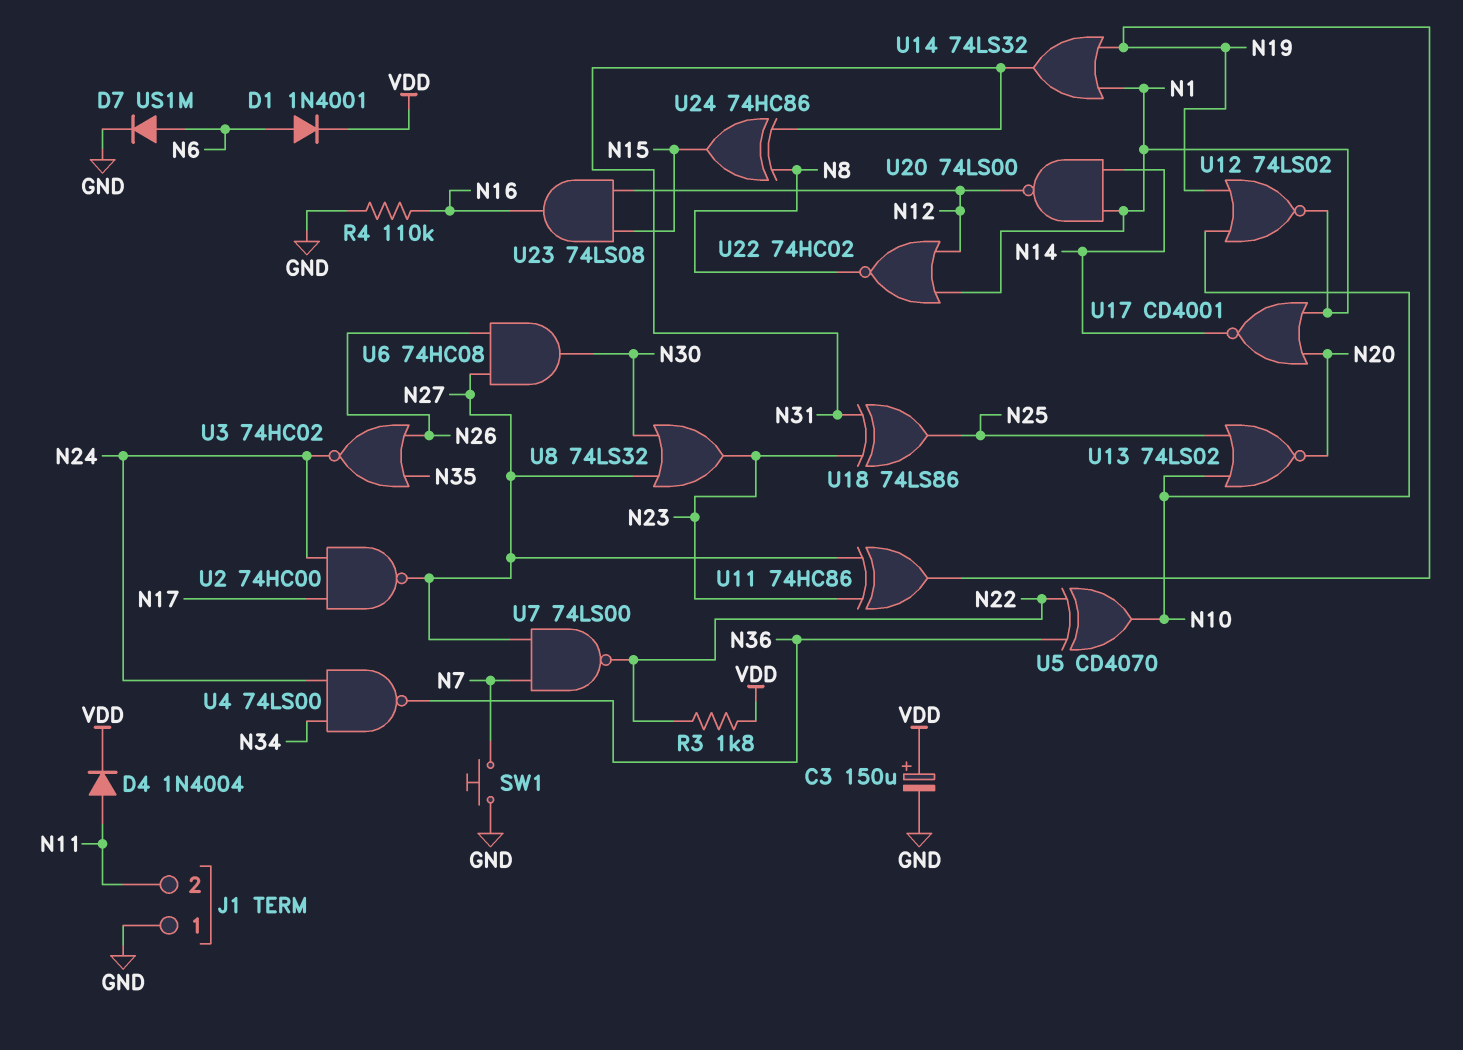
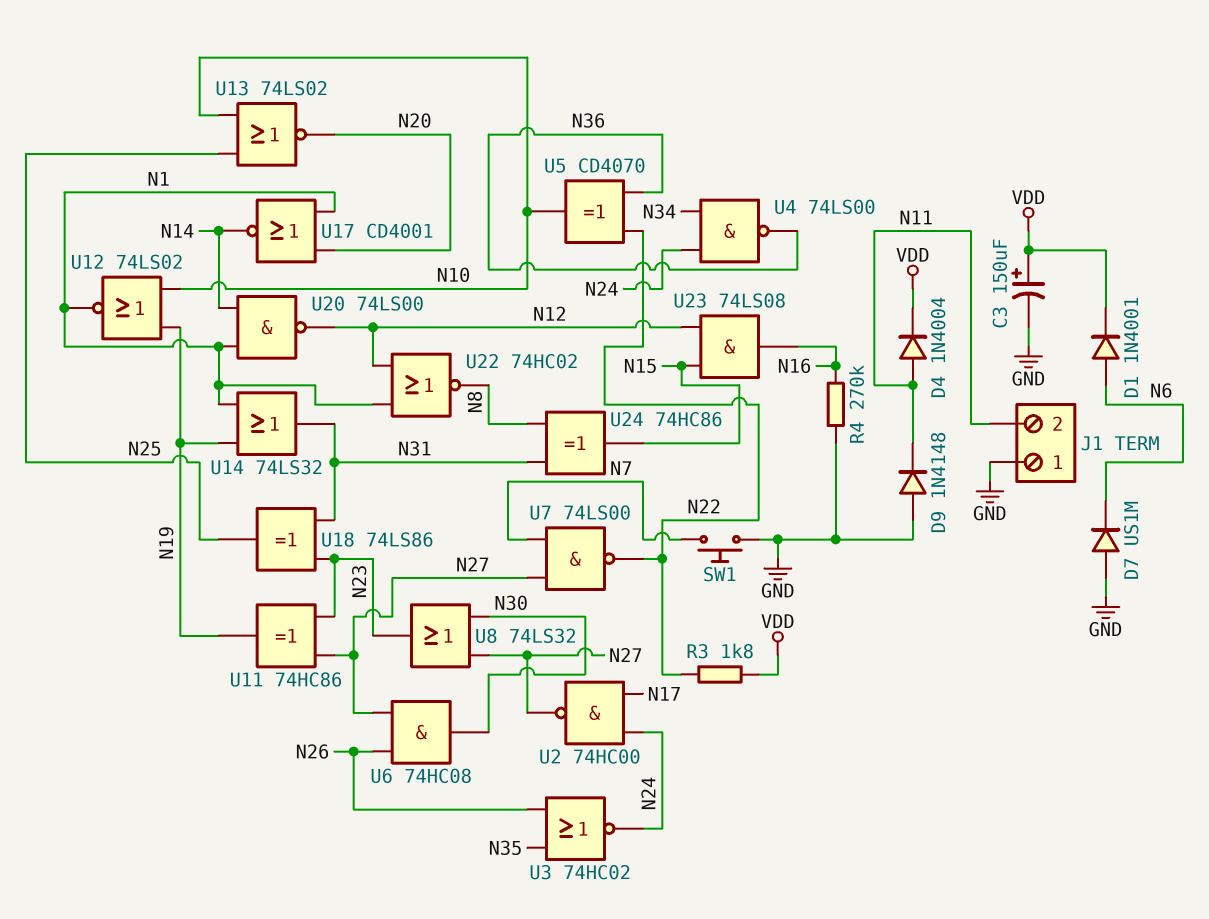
D7: diode US1M (A N6, K GND) -> diode US1M (A GND, K N6)
D9: none -> diode 1N4148 (A GND, K N11)
R4: 110k (GND, N16) -> 270k (GND, N16)

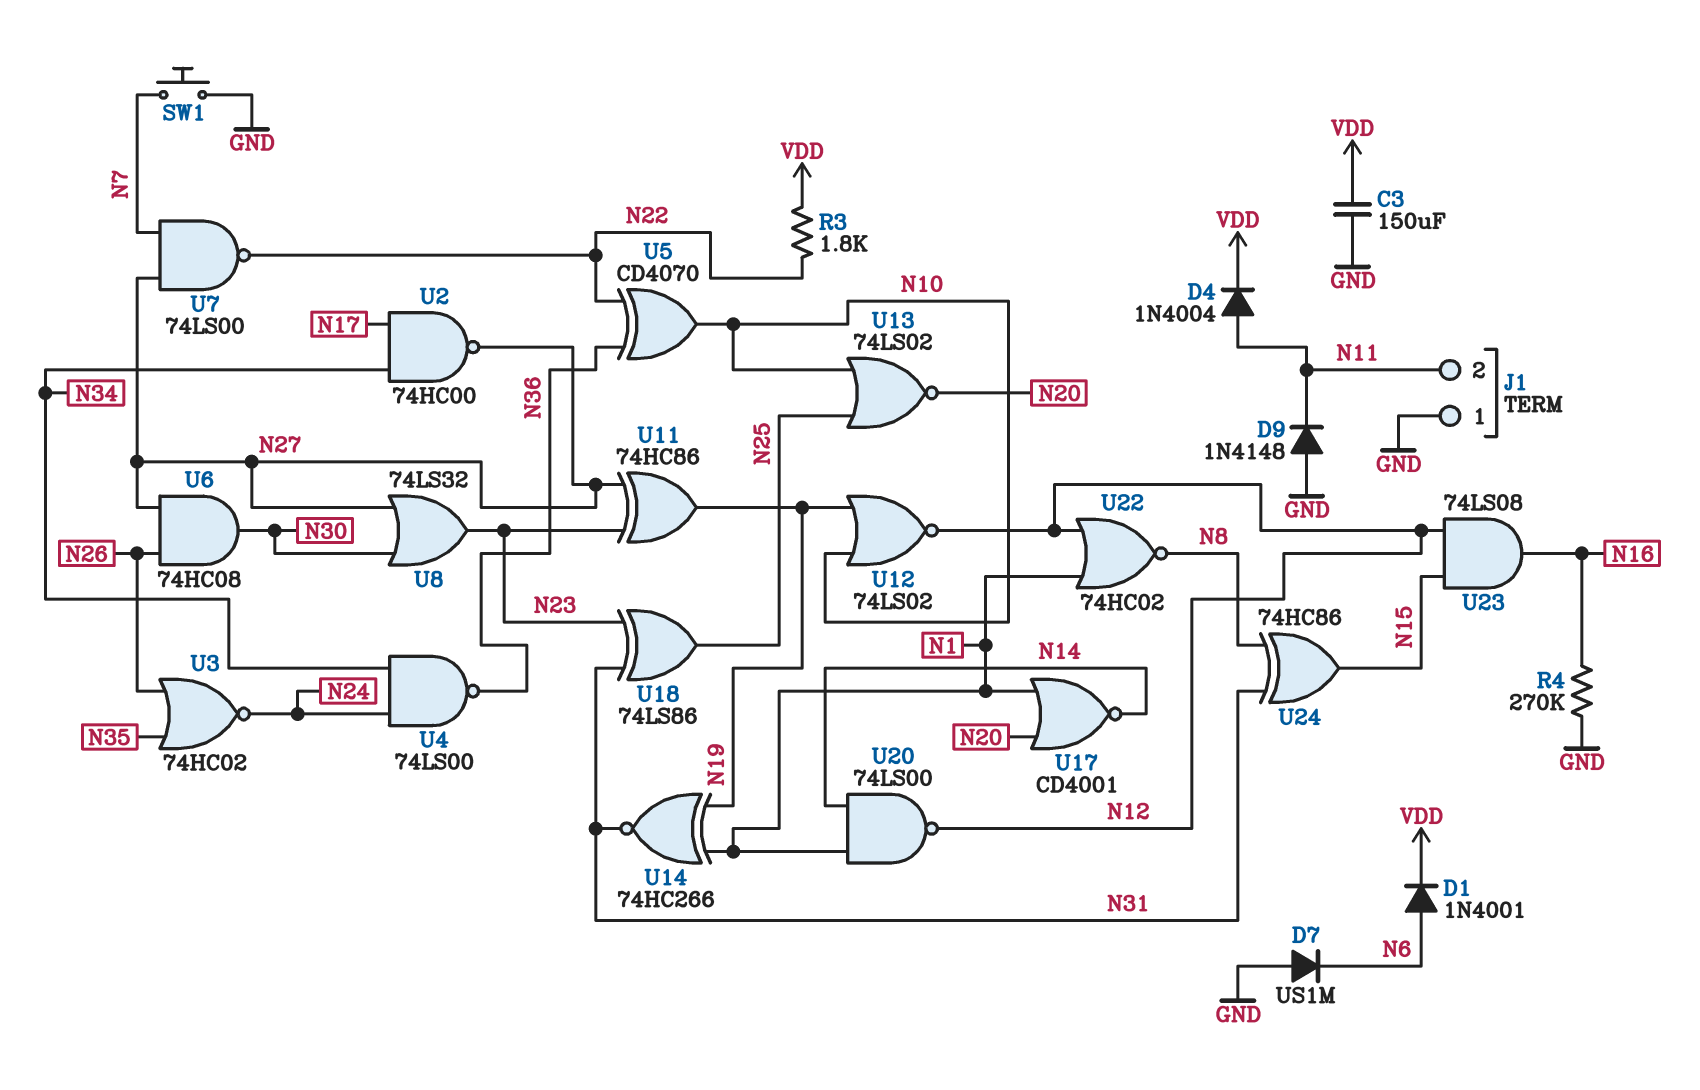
C3: 150uF (plus VDD, minus GND) -> 150uF (GND, VDD)
U2: NAND 74HC00 (in N17, in N24, out N27) -> NAND 74HC00 (in N17, in N34, out N27)
U12: NOR 74LS02 (in N10, in N19, out N1) -> NOR 74LS02 (in N10, in N19, out N12)
U14: OR 74LS32 (in N1, in N19, out N31) -> XNOR 74HC266 (in N1, in N19, out N31)

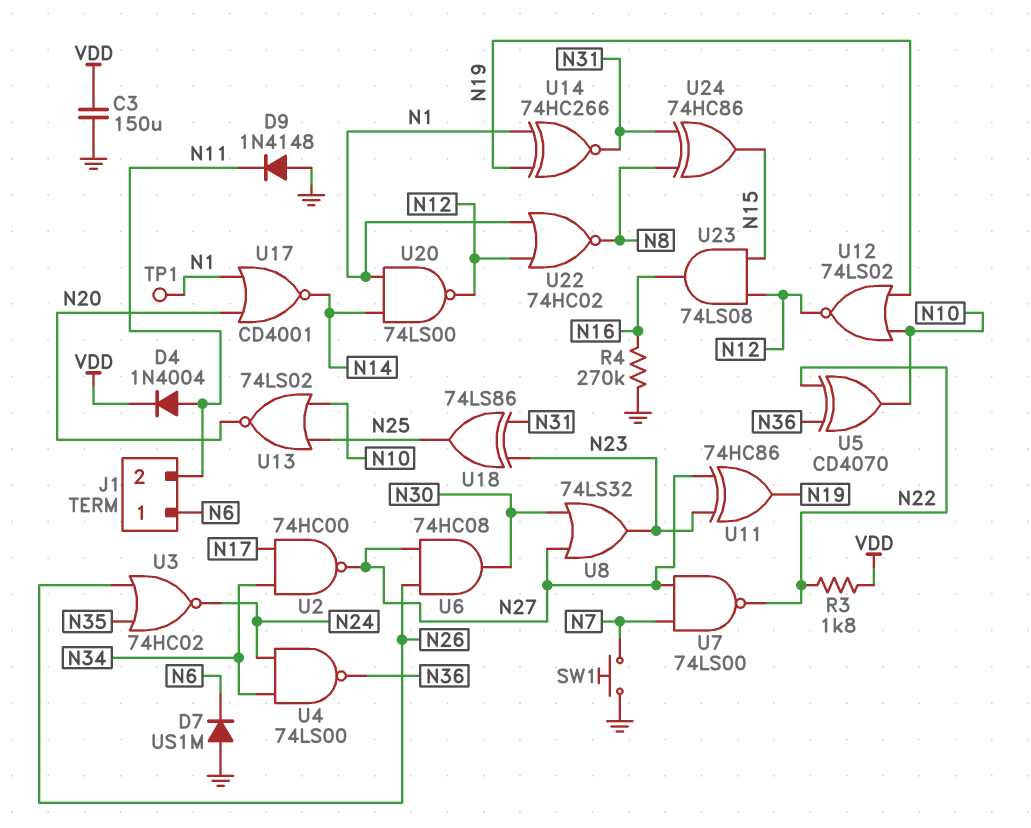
D1: diode 1N4001 (A N6, K VDD) -> none
J1 pin 1: GND -> N6
TP1: none -> test point (N1)

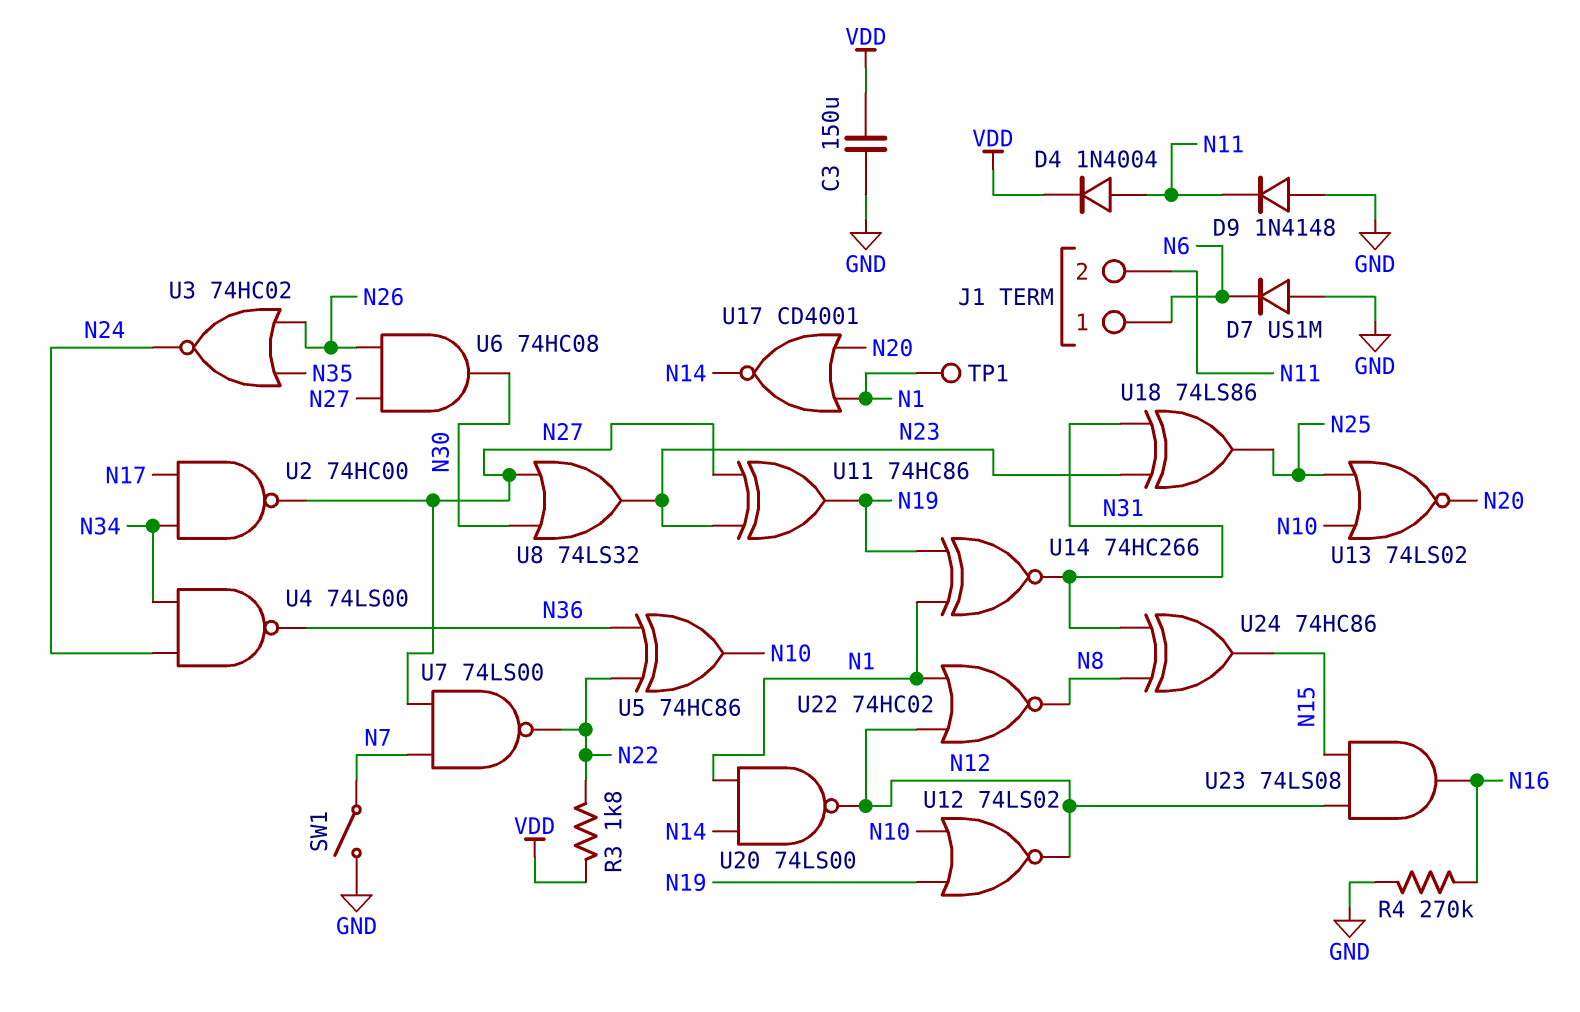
SW1: button (GND, N7) -> switch (GND, N7)
U5: XOR CD4070 (in N22, in N36, out N10) -> XOR 74HC86 (in N22, in N36, out N10)

